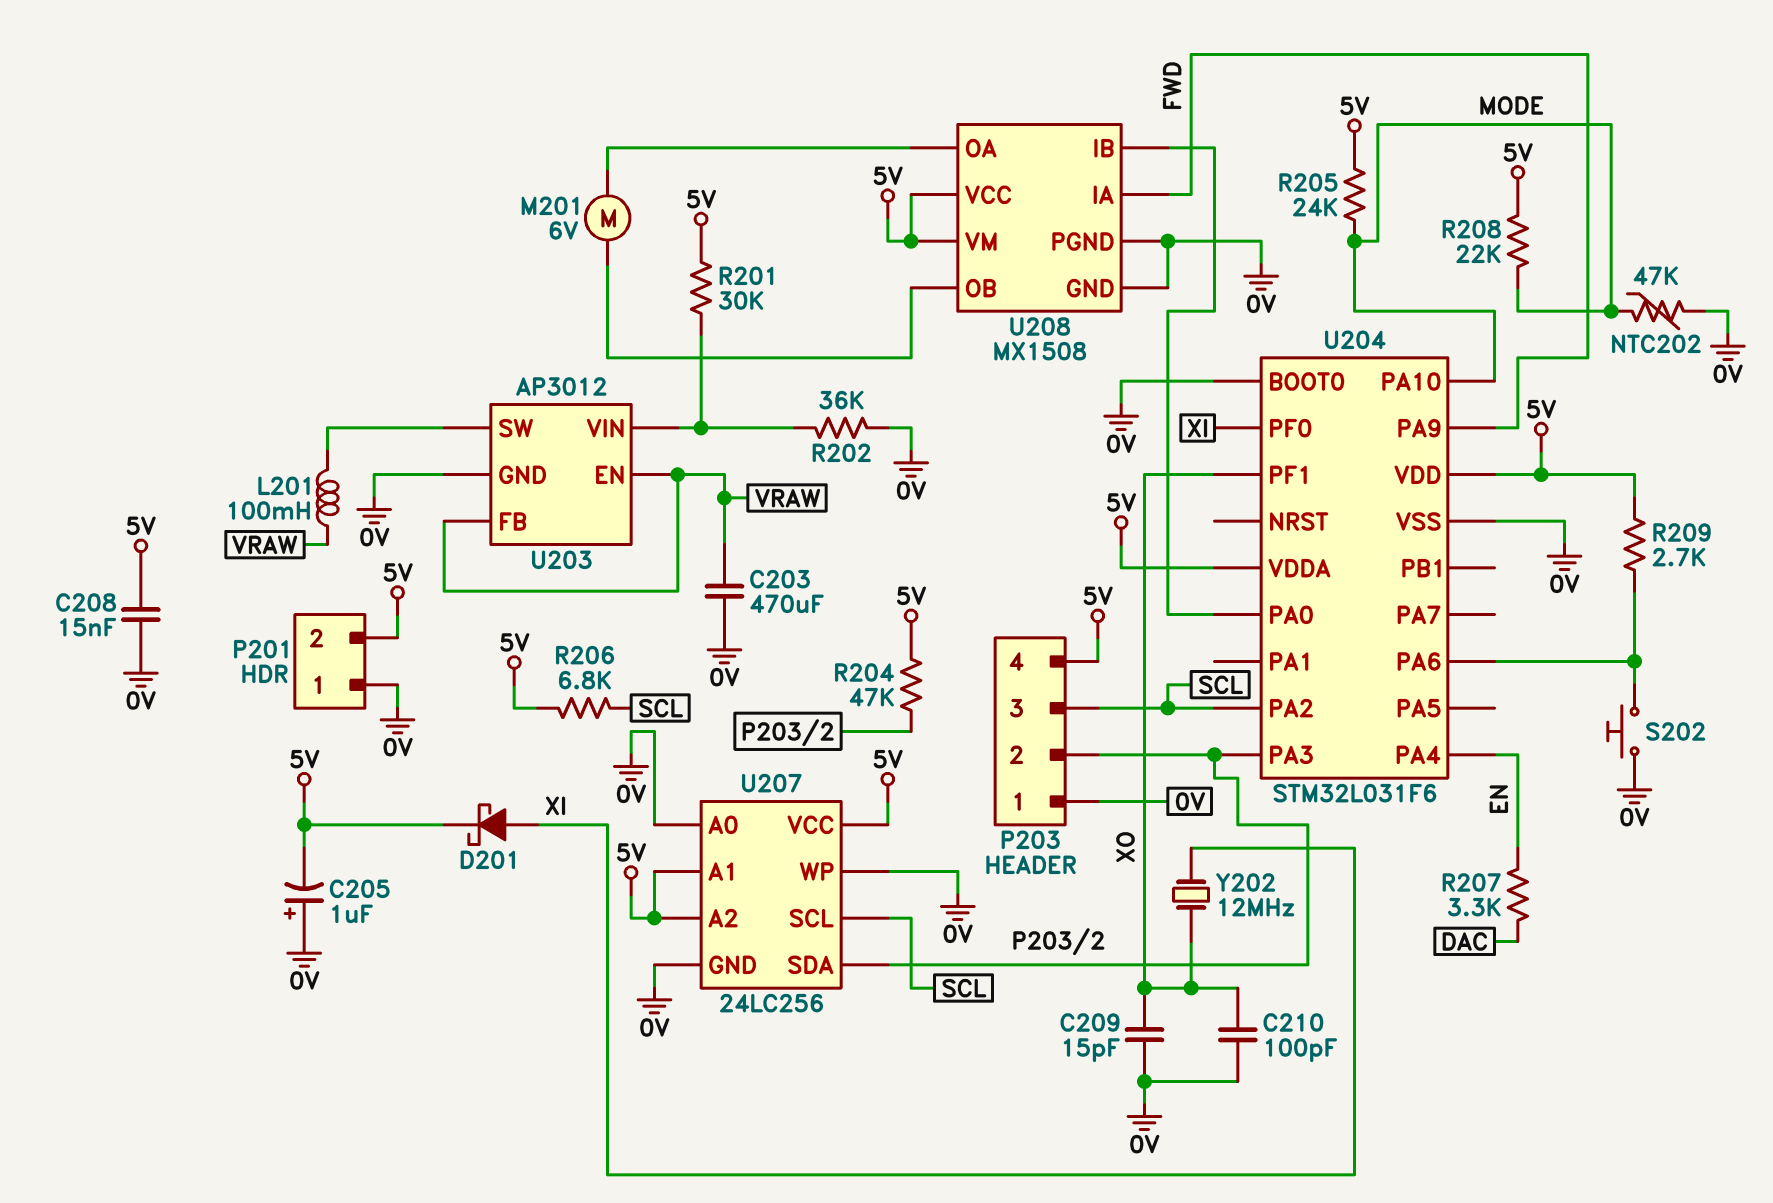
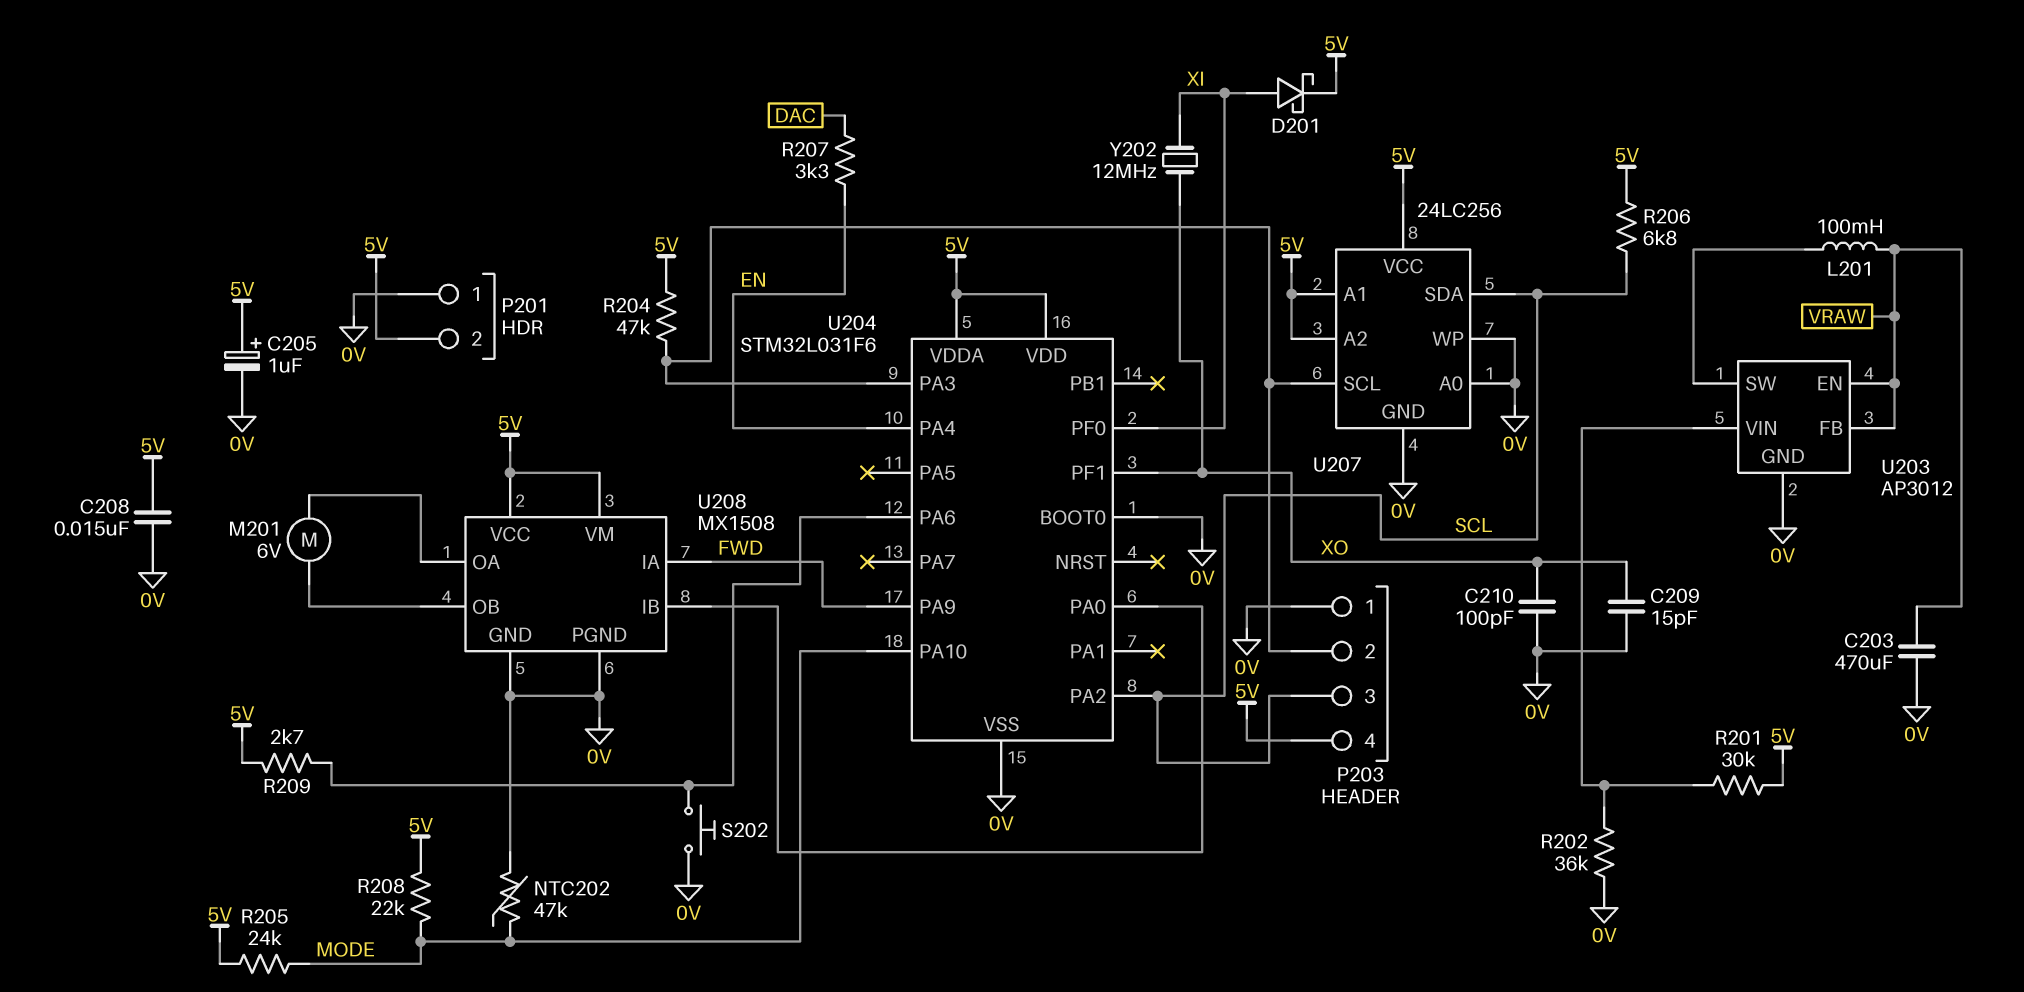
C205: 1uF (plus 0V, minus 5V) -> 1uF (plus 5V, minus 0V)
U207 pin SCL: SCL -> P203/2
U207 pin SDA: P203/2 -> SCL

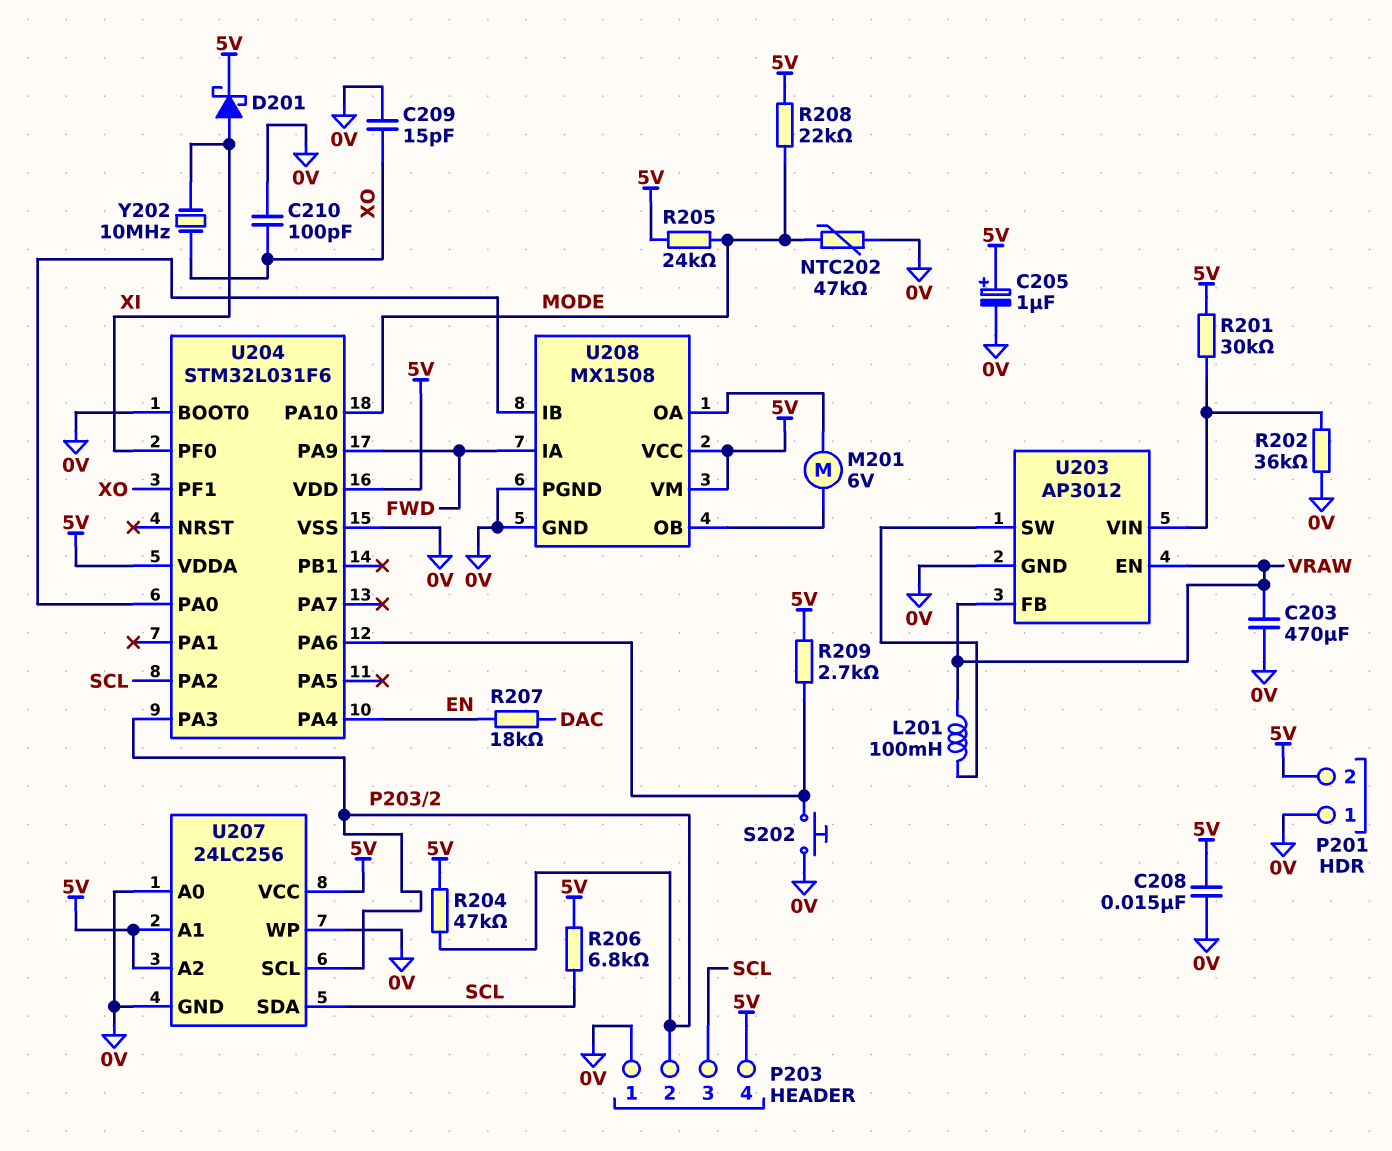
R207: 3.3k (DAC, EN) -> 18k (DAC, EN)
Y202: 12MHz (XI, XO) -> 10MHz (XI, XO)

